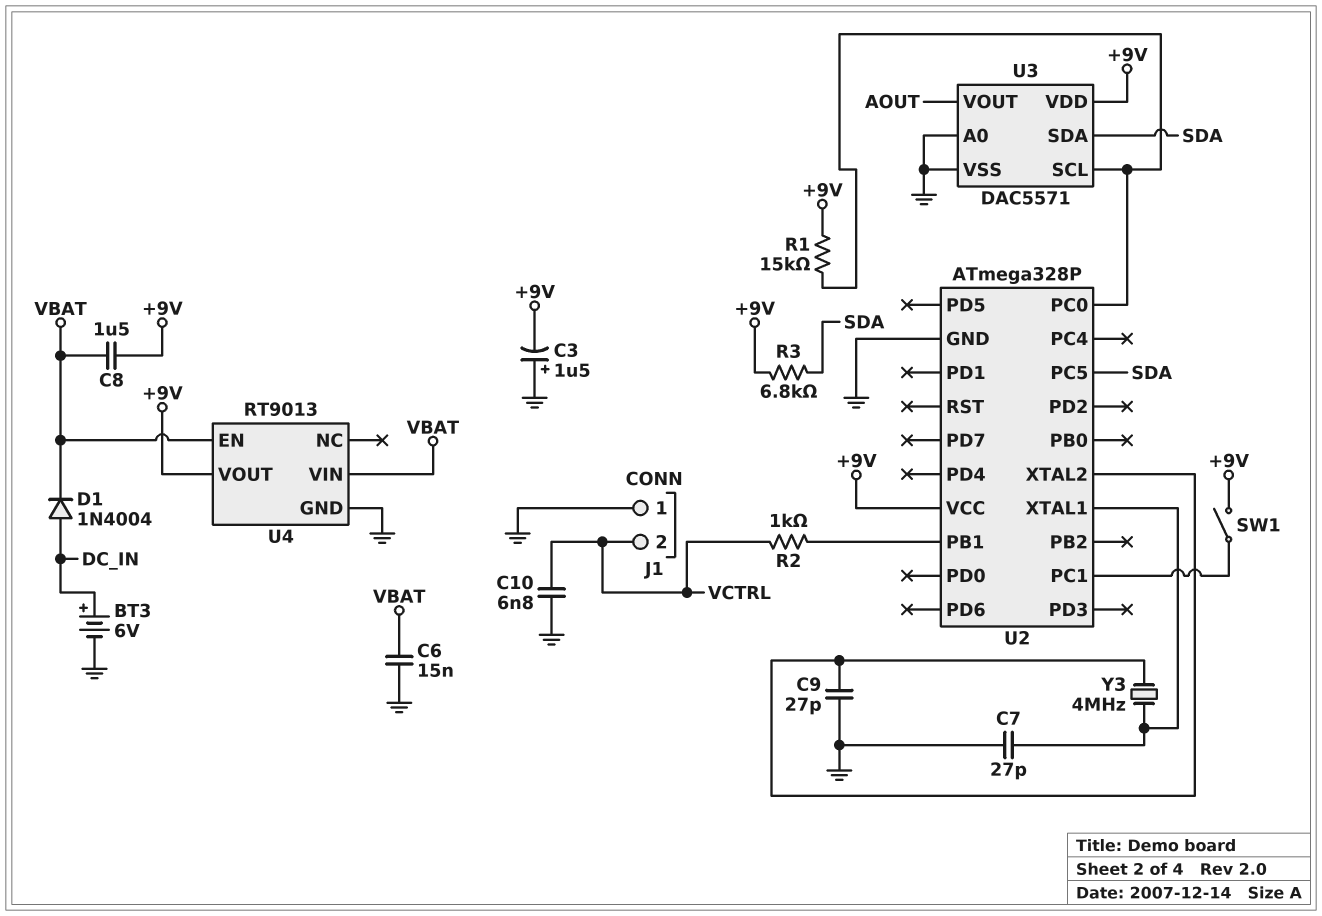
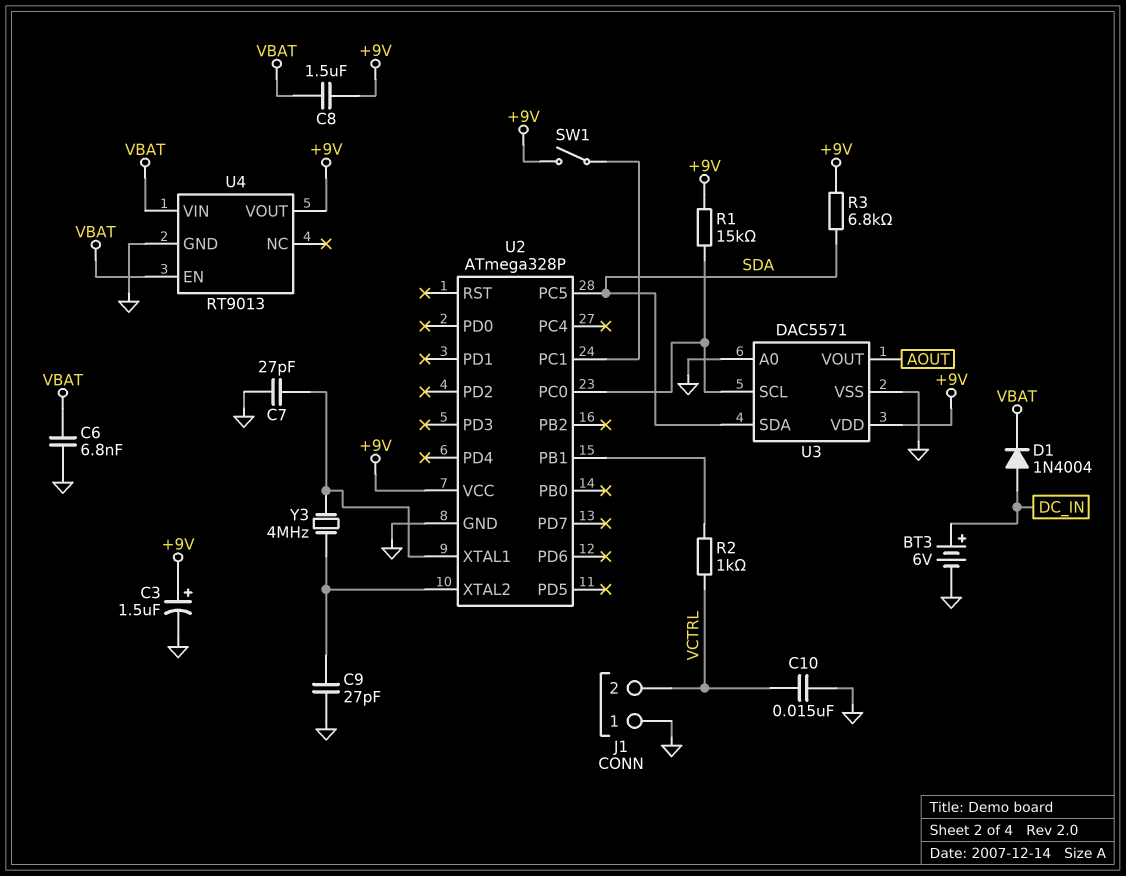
C3: 1.5uF (plus GND, minus +9V) -> 1.5uF (plus +9V, minus GND)
C6: 15nF (GND, VBAT) -> 6.8nF (GND, VBAT)
C10: 6.8nF (GND, VCTRL) -> 15nF (GND, VCTRL)

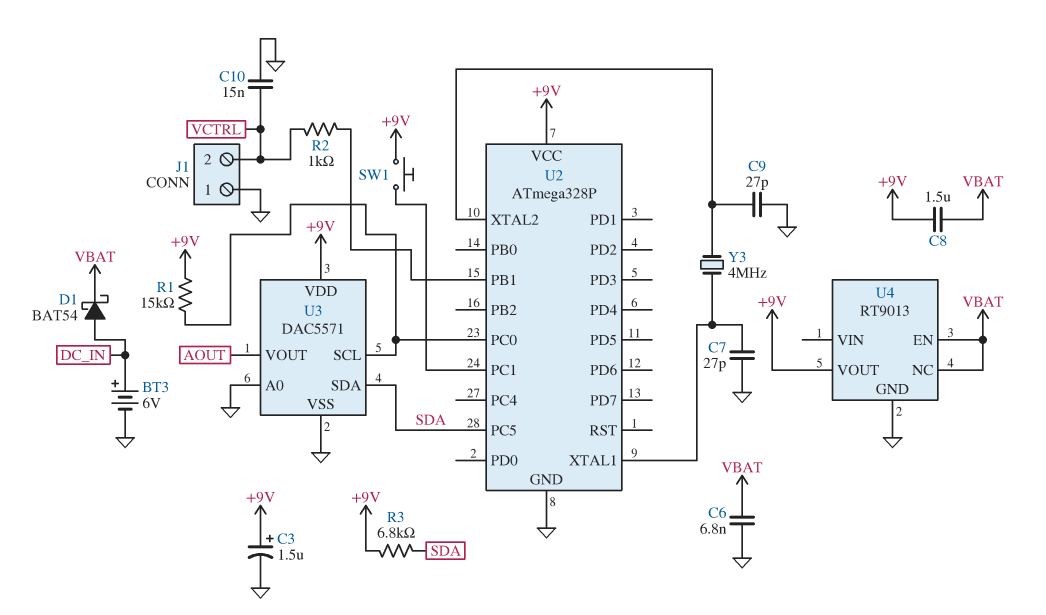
D1: diode 1N4004 (A DC_IN, K VBAT) -> schottky BAT54 (A DC_IN, K VBAT)
SW1: switch (+9V, U2/PC1) -> button (+9V, U2/PC1)
U4 pin NC: none -> VBAT
U4 pin VIN: VBAT -> none

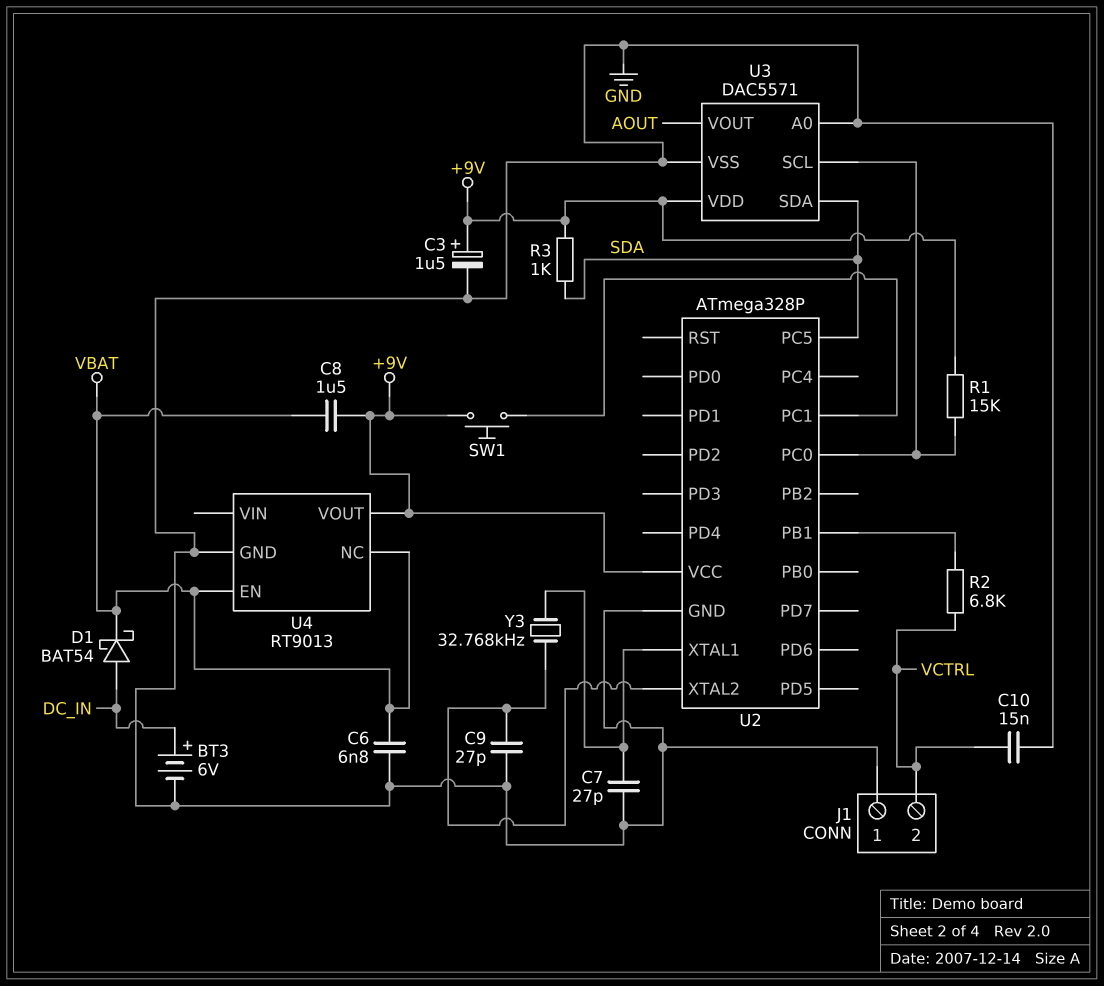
R2: 1k (U2/PB1, VCTRL) -> 6.8k (U2/PB1, VCTRL)
R3: 6.8k (+9V, SDA) -> 1k (+9V, SDA)
Y3: 4MHz (U2/XTAL1, U2/XTAL2) -> 32.768kHz (U2/XTAL1, U2/XTAL2)

